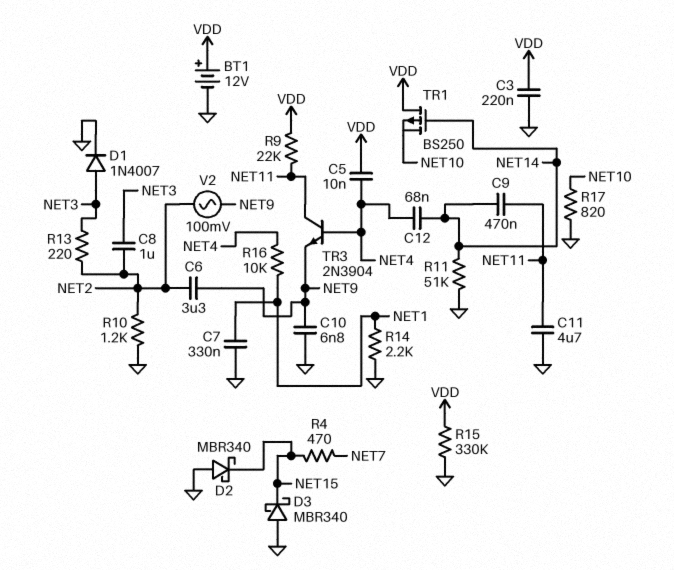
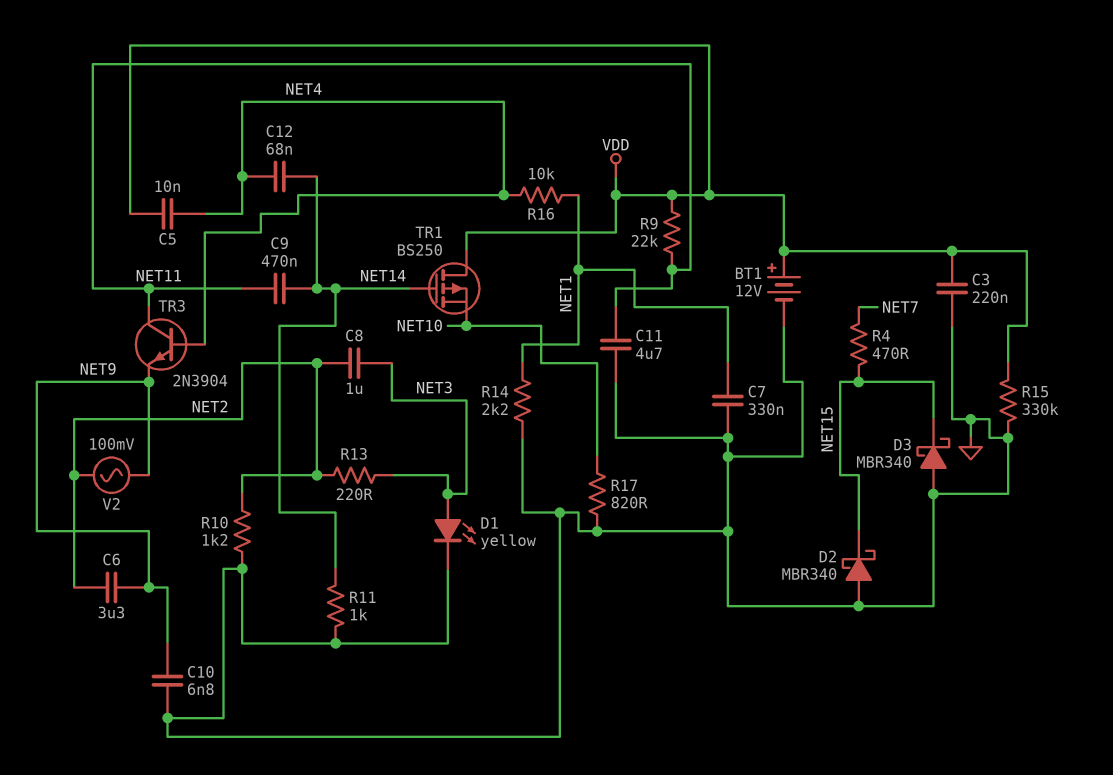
D1: diode 1N4007 (A NET3, K GND) -> LED yellow (A NET3, K GND)
R11: 51k (GND, NET14) -> 1k (GND, NET14)

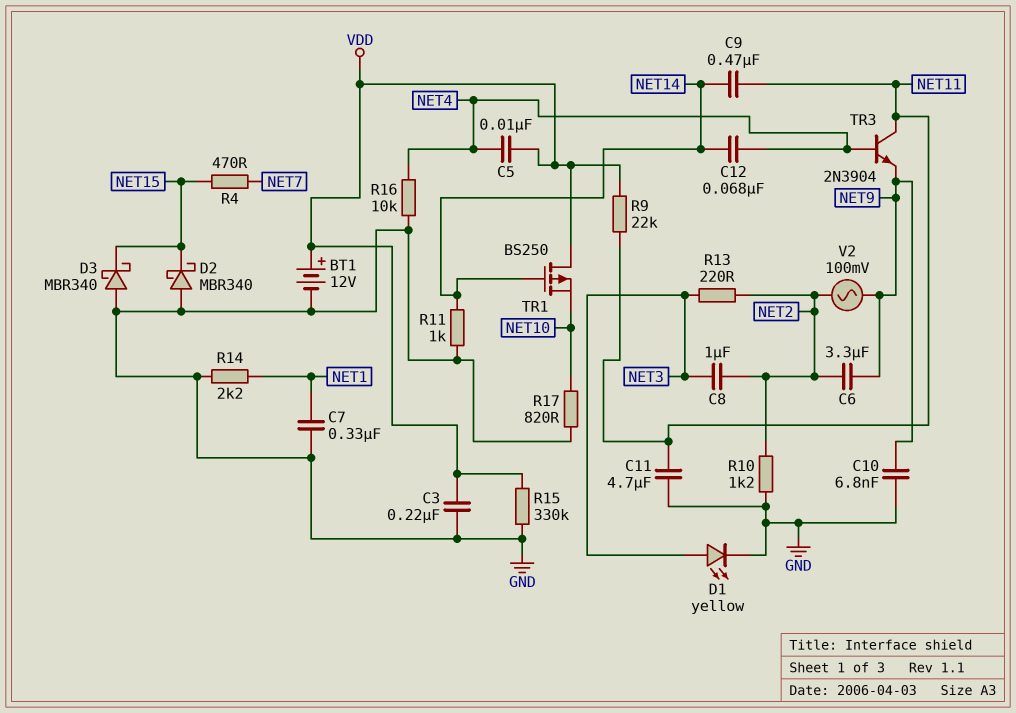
R16: 10k (NET1, NET4) -> 10k (GND, NET4)

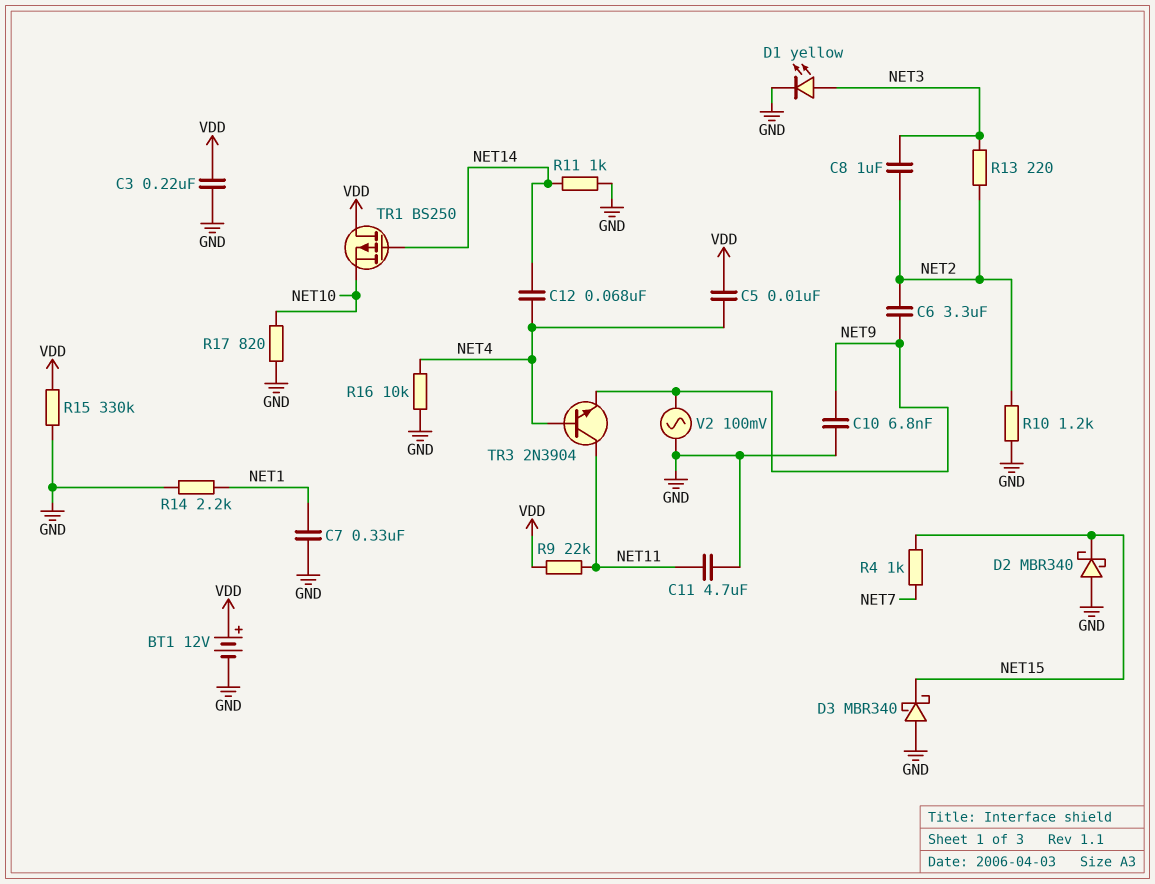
C9: 470nF (NET11, NET14) -> none
R4: 470 (NET7, NET15) -> 1k (NET7, NET15)
V2: AC 100mV (NET2, NET9) -> AC 100mV (GND, NET9)

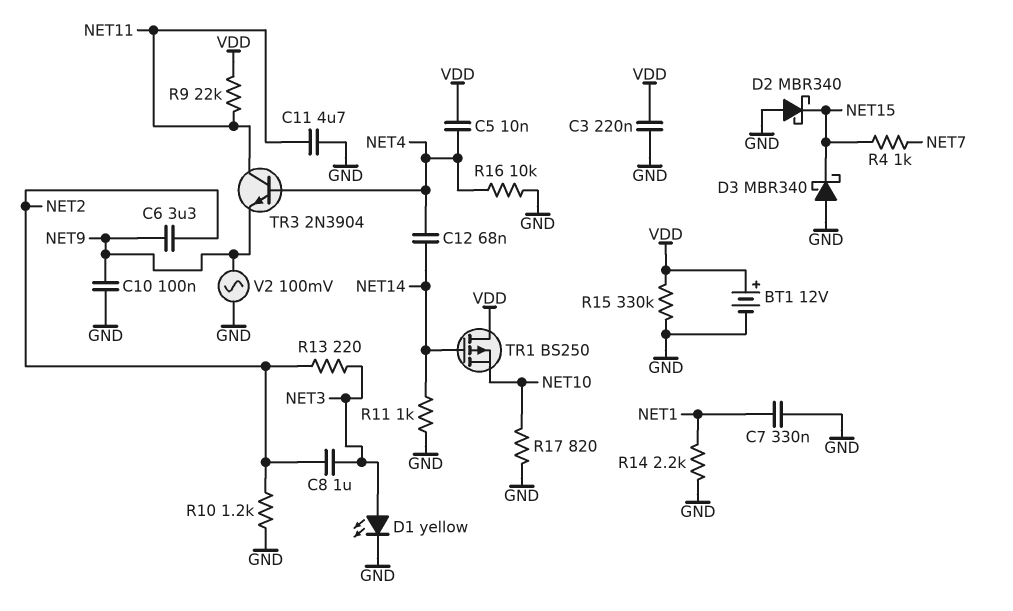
C10: 6.8nF (GND, NET9) -> 100nF (GND, NET9)

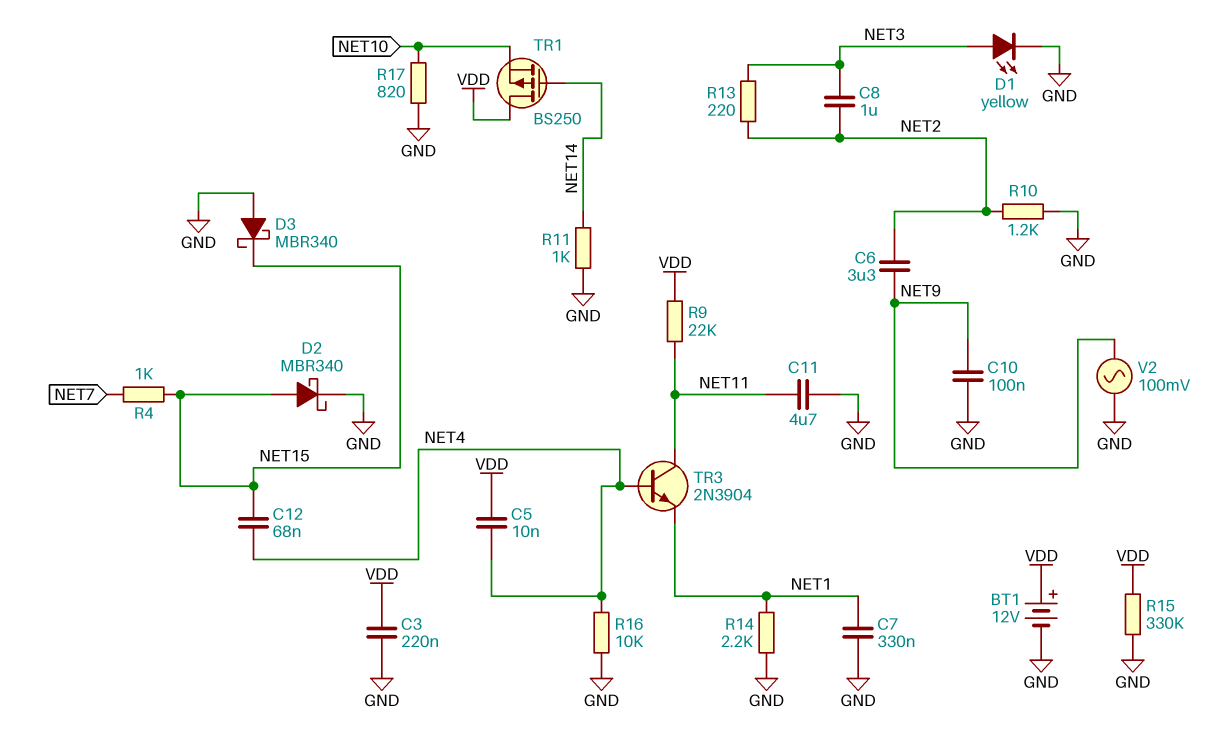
C12: 68nF (NET4, NET14) -> 68nF (NET4, NET15)
D2: schottky MBR340 (A GND, K NET15) -> schottky MBR340 (A NET15, K GND)
TR3: NPN 2N3904 (B NET4, C NET11, E NET9) -> NPN 2N3904 (B NET4, C NET11, E NET1)

